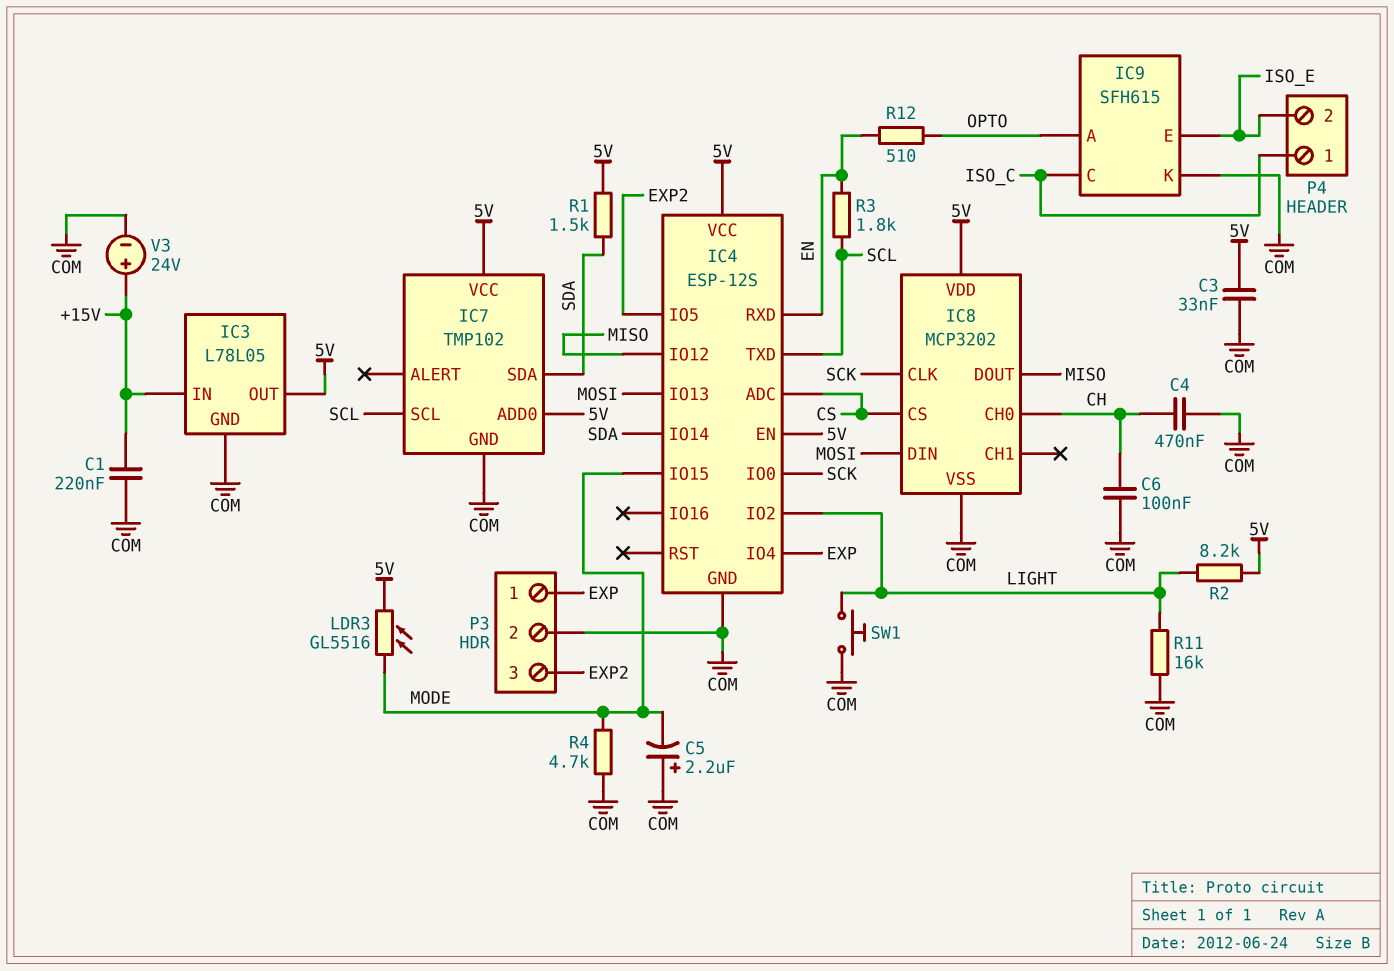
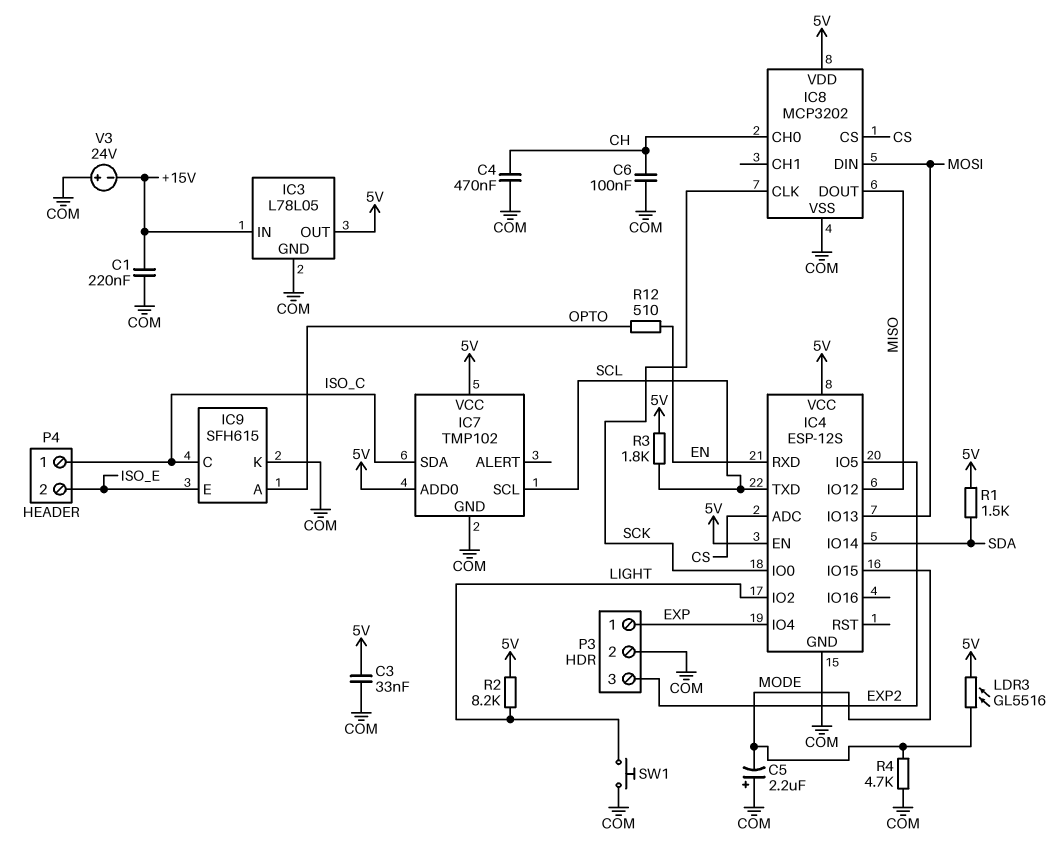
IC7 pin SDA: SDA -> ISO_C
R3: 1.8k (EN, SCL) -> 1.8k (5V, SCL)
R11: 16k (COM, LIGHT) -> none
V3: 24V (plus +15V, minus COM) -> 24V (plus COM, minus +15V)

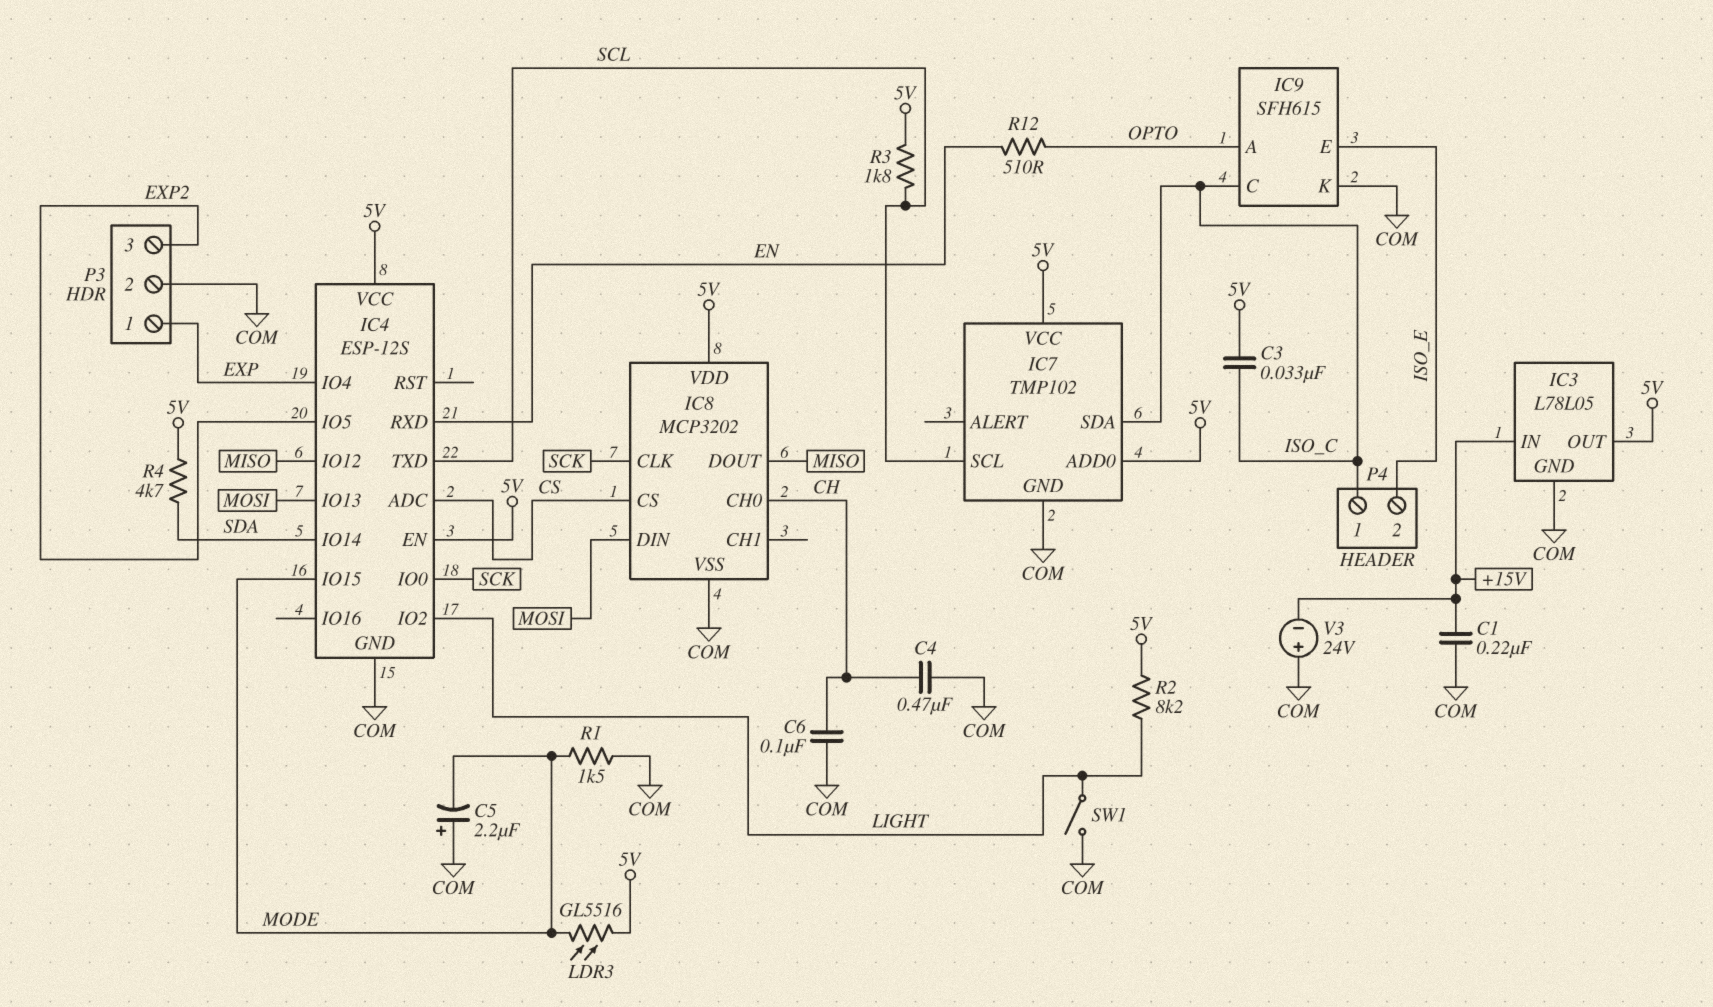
C3: 33nF (5V, COM) -> 33nF (5V, ISO_C)
R1: 1.5k (5V, SDA) -> 1.5k (COM, MODE)
R4: 4.7k (COM, MODE) -> 4.7k (5V, SDA)
SW1: button (COM, LIGHT) -> switch (COM, LIGHT)

